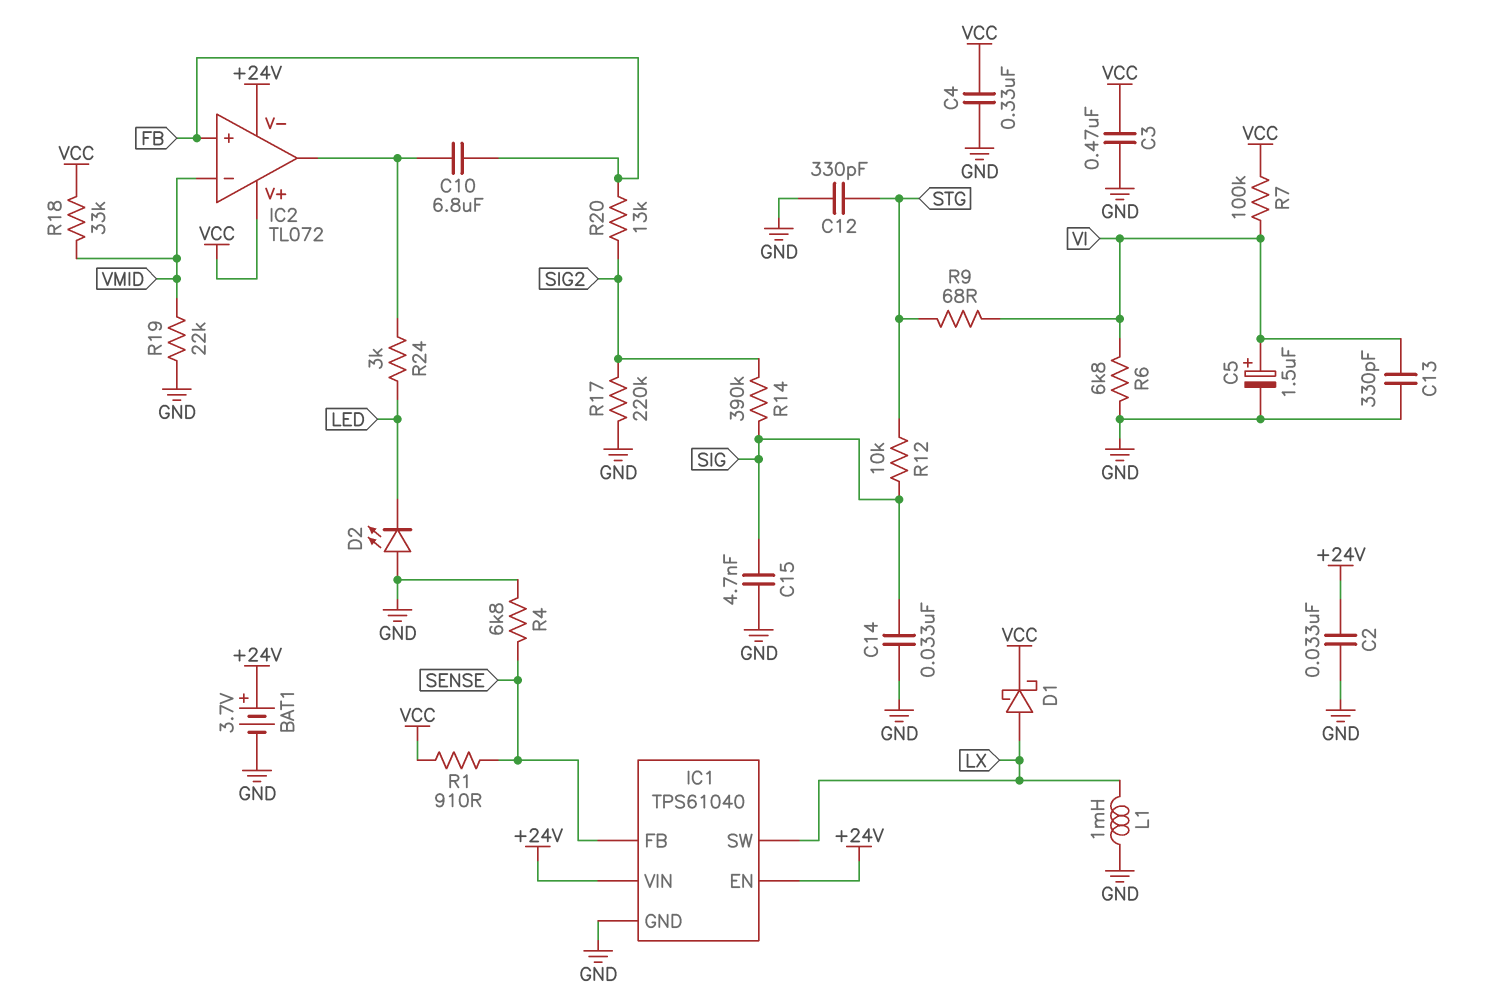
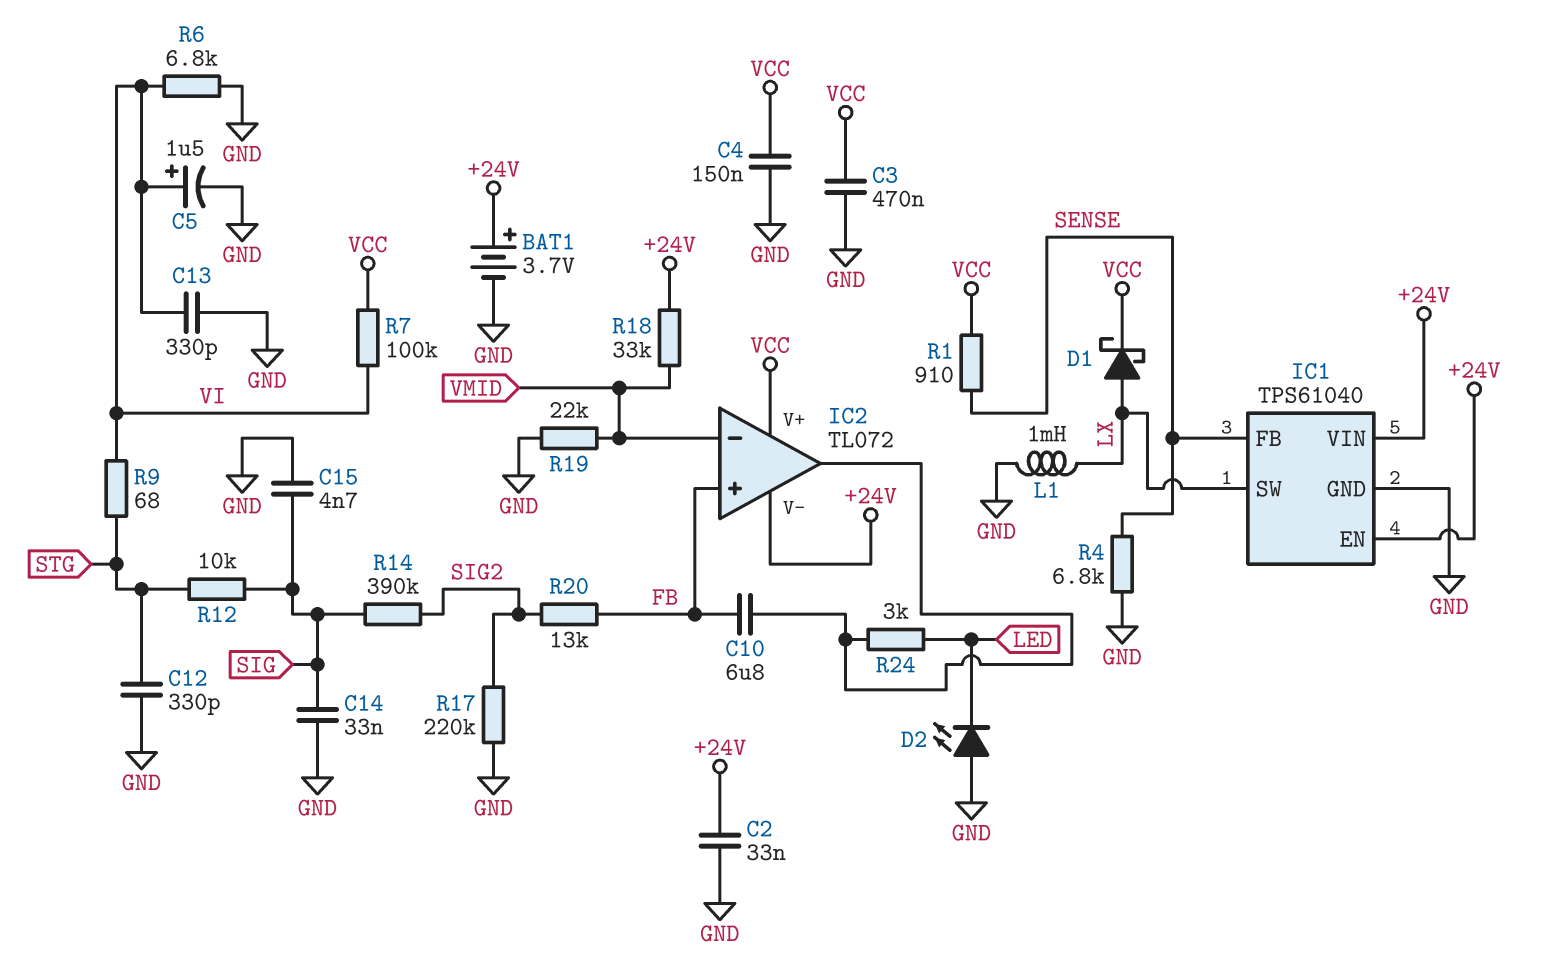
C4: 330nF (GND, VCC) -> 150nF (GND, VCC)
R18: 33k (VCC, VMID) -> 33k (+24V, VMID)

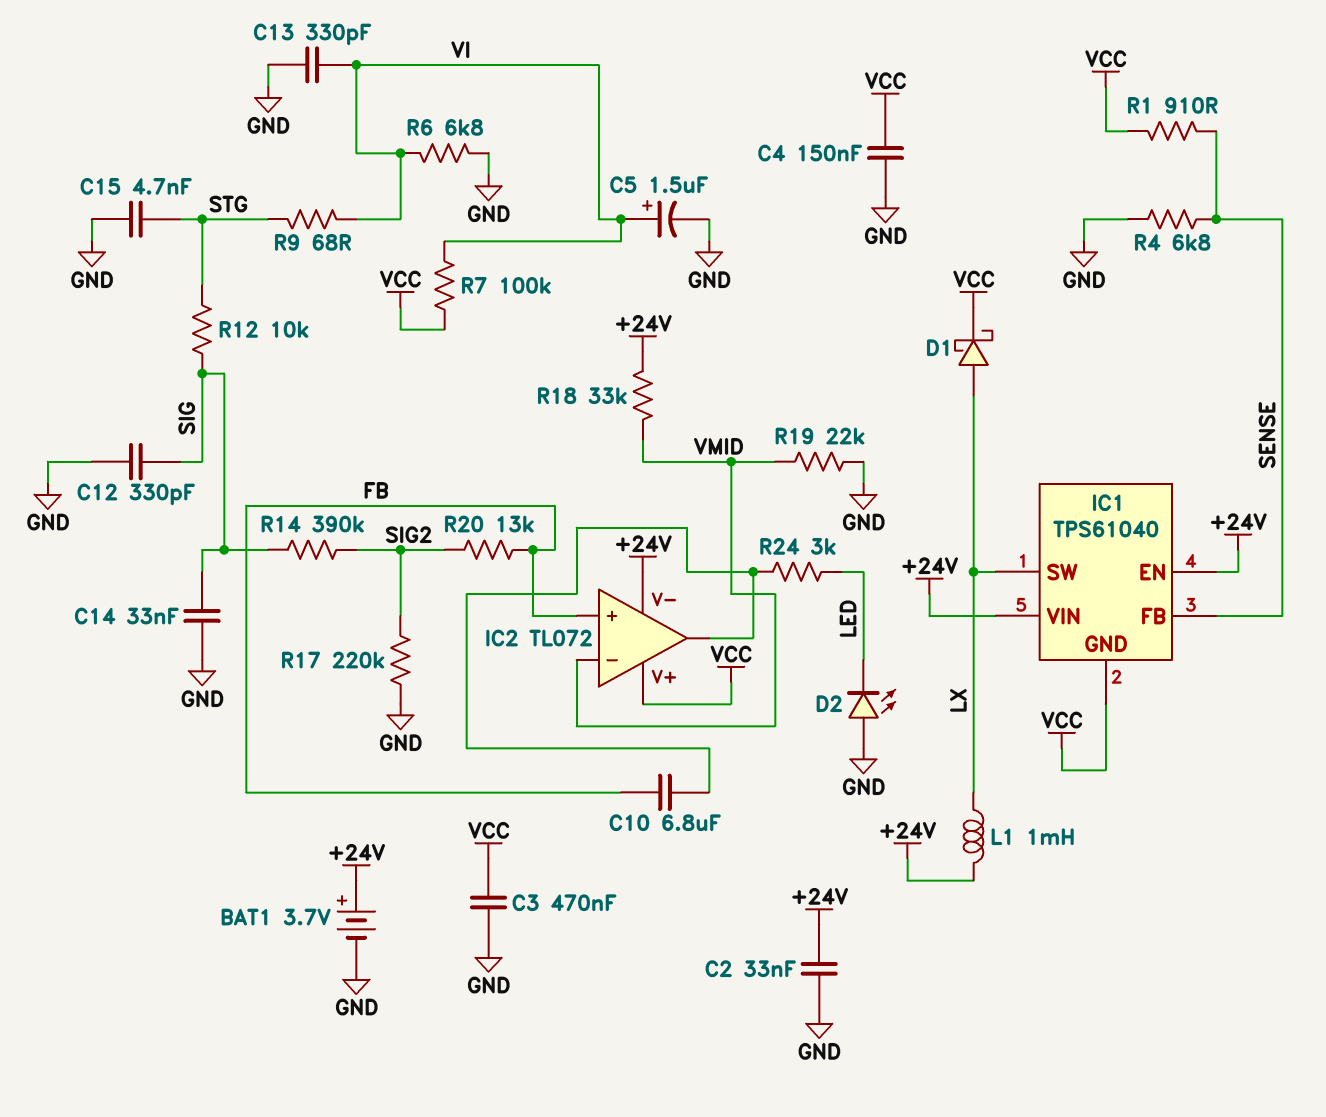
C12: 330pF (GND, STG) -> 330pF (GND, SIG)
C15: 4.7nF (GND, SIG) -> 4.7nF (GND, STG)
IC1 pin GND: GND -> VCC
L1: 1mH (GND, LX) -> 1mH (+24V, LX)

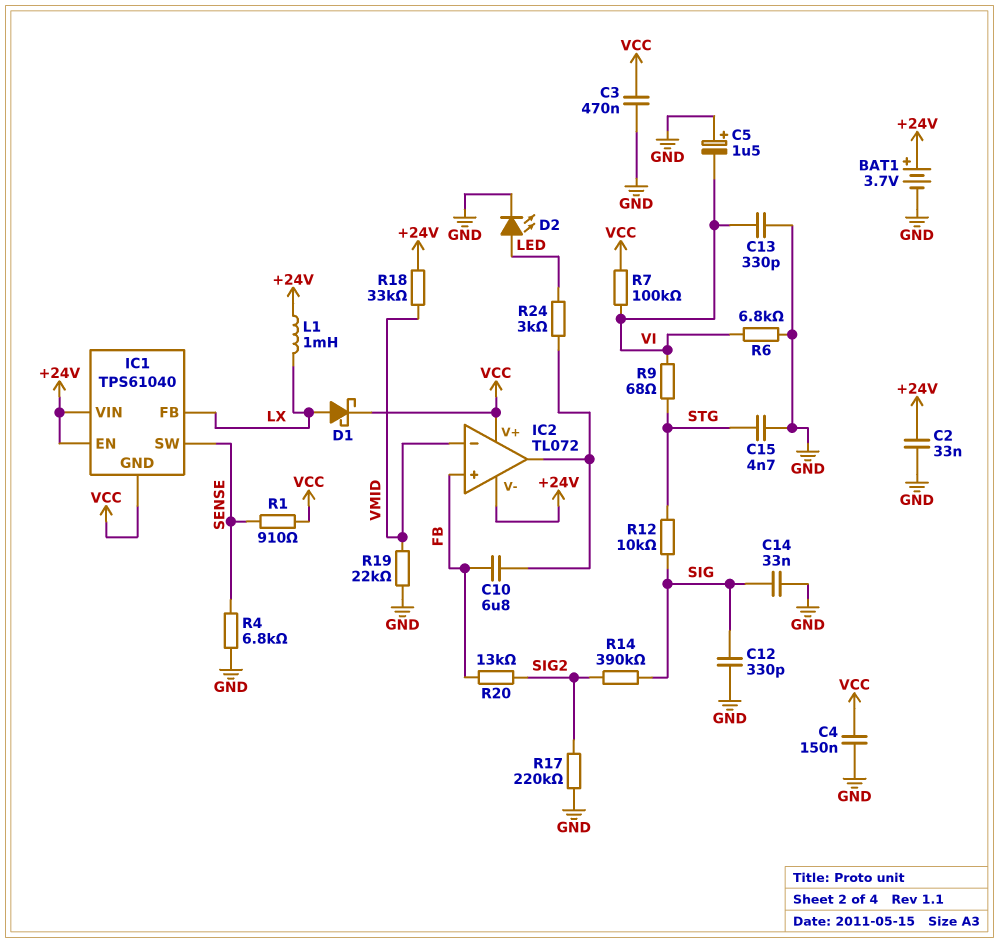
C5: 1.5uF (plus VI, minus GND) -> 1.5uF (plus GND, minus VI)
D2: LED (A GND, K LED) -> LED (A LED, K GND)
IC1 pin FB: SENSE -> LX
IC1 pin SW: LX -> SENSE

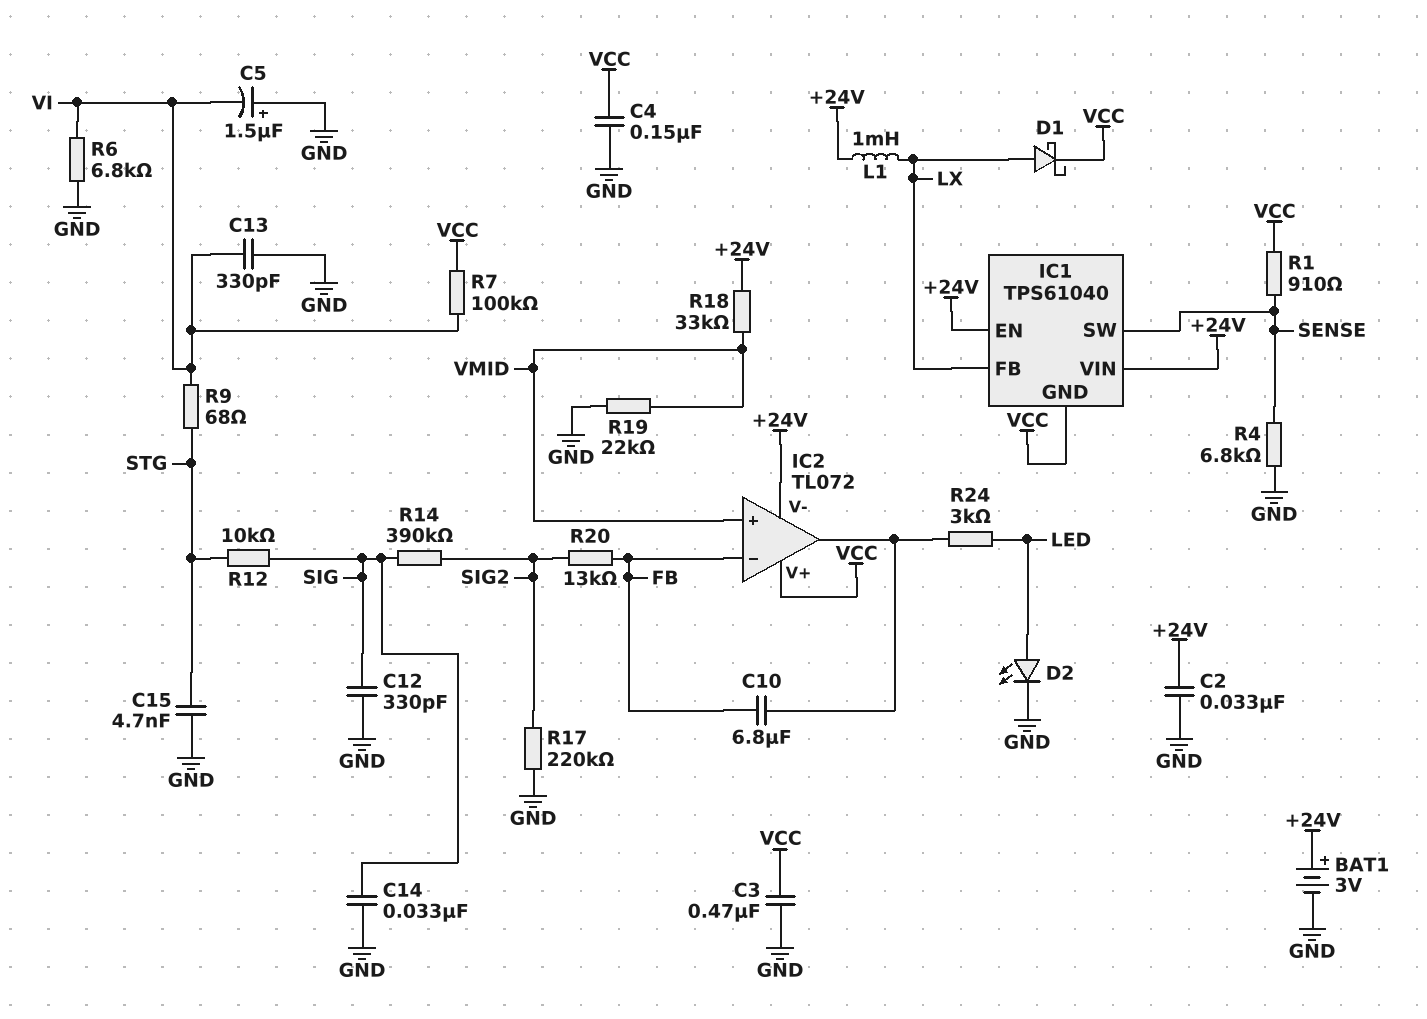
BAT1: 3.7V (plus +24V, minus GND) -> 3V (plus +24V, minus GND)
IC2 pin in+: FB -> VMID
IC2 pin in-: VMID -> FB

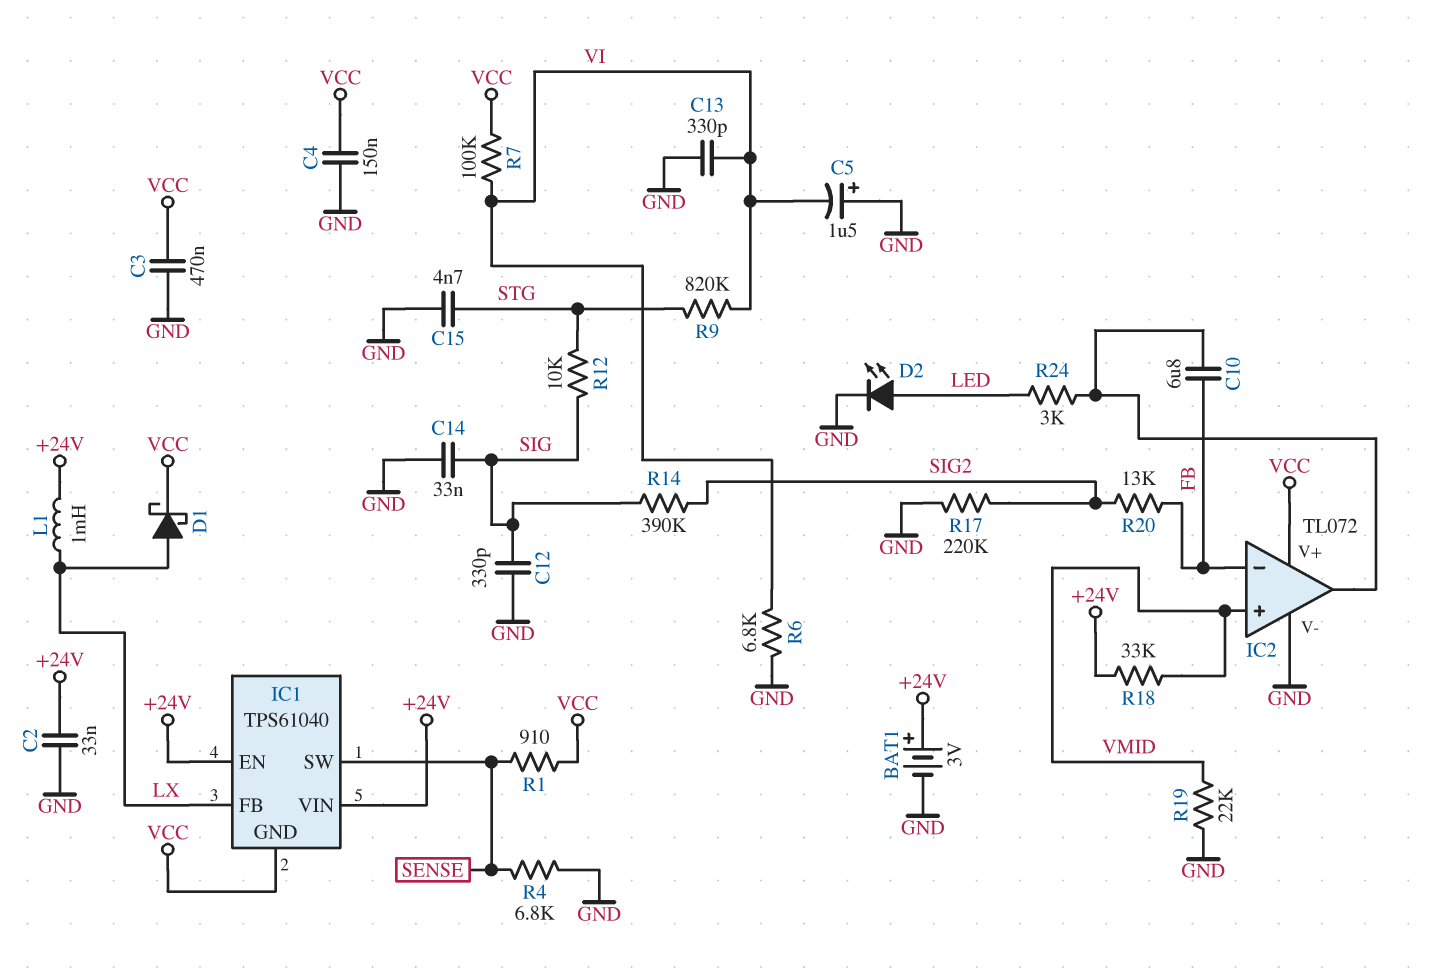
IC2 pin V-: +24V -> GND
R9: 68 (STG, VI) -> 820k (STG, VI)

